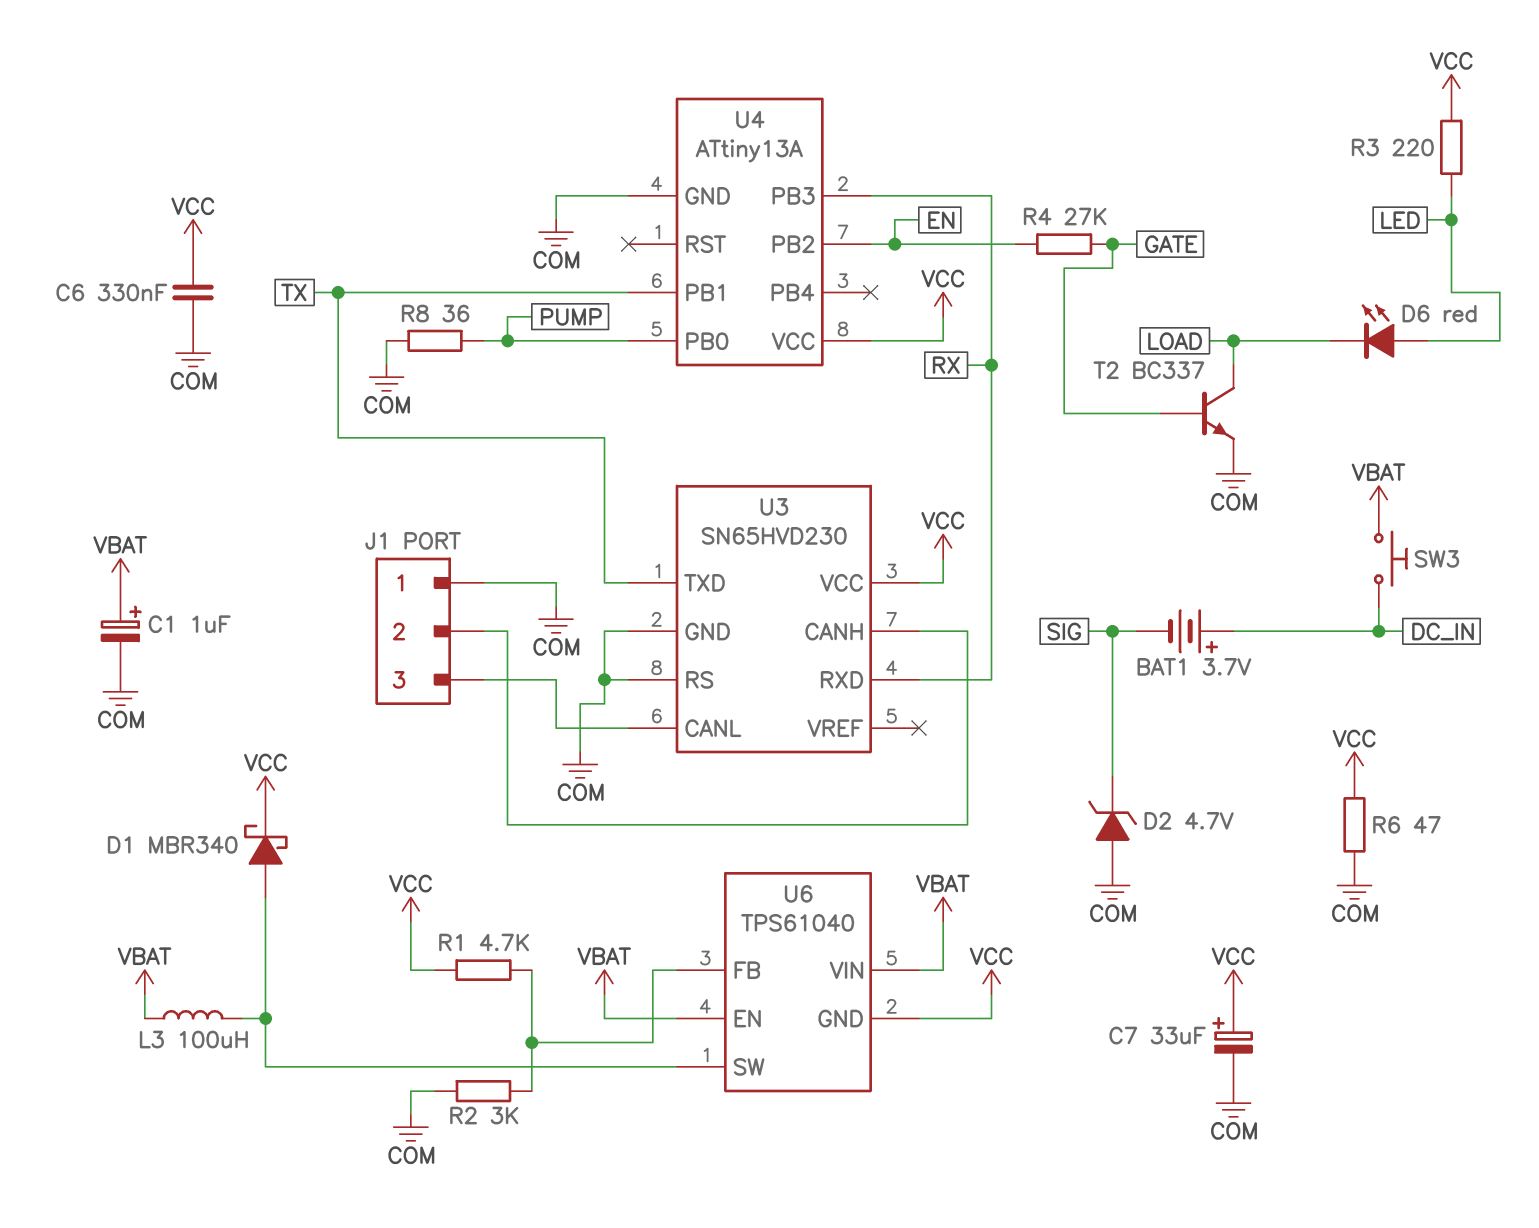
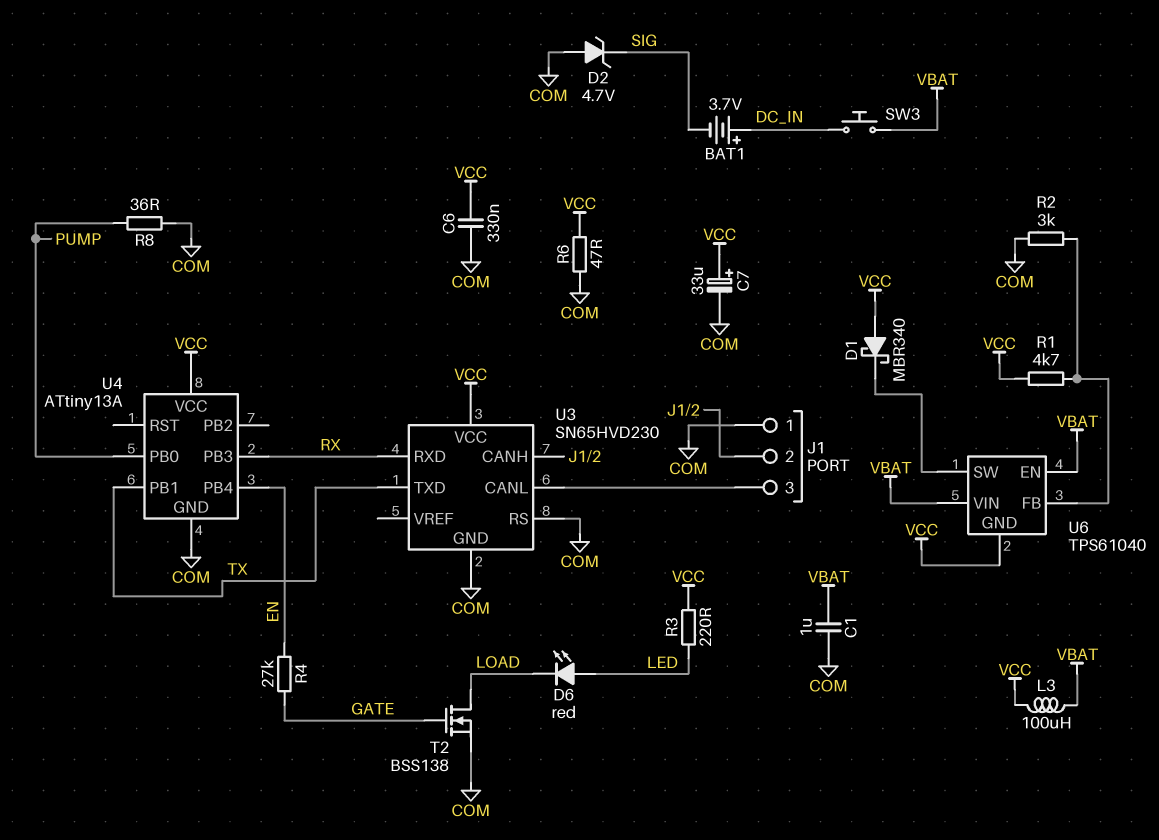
C1: 1uF (plus VBAT, minus COM) -> 1uF (COM, VBAT)
D1: schottky MBR340 (A U6/SW, K VCC) -> schottky MBR340 (A VCC, K U6/SW)
L3: 100uH (U6/SW, VBAT) -> 100uH (VBAT, VCC)
T2: NPN BC337 (B GATE, C LOAD, E COM) -> NMOS BSS138 (G GATE, D LOAD, S COM)
U4 pin PB2: EN -> none
U4 pin PB4: none -> EN

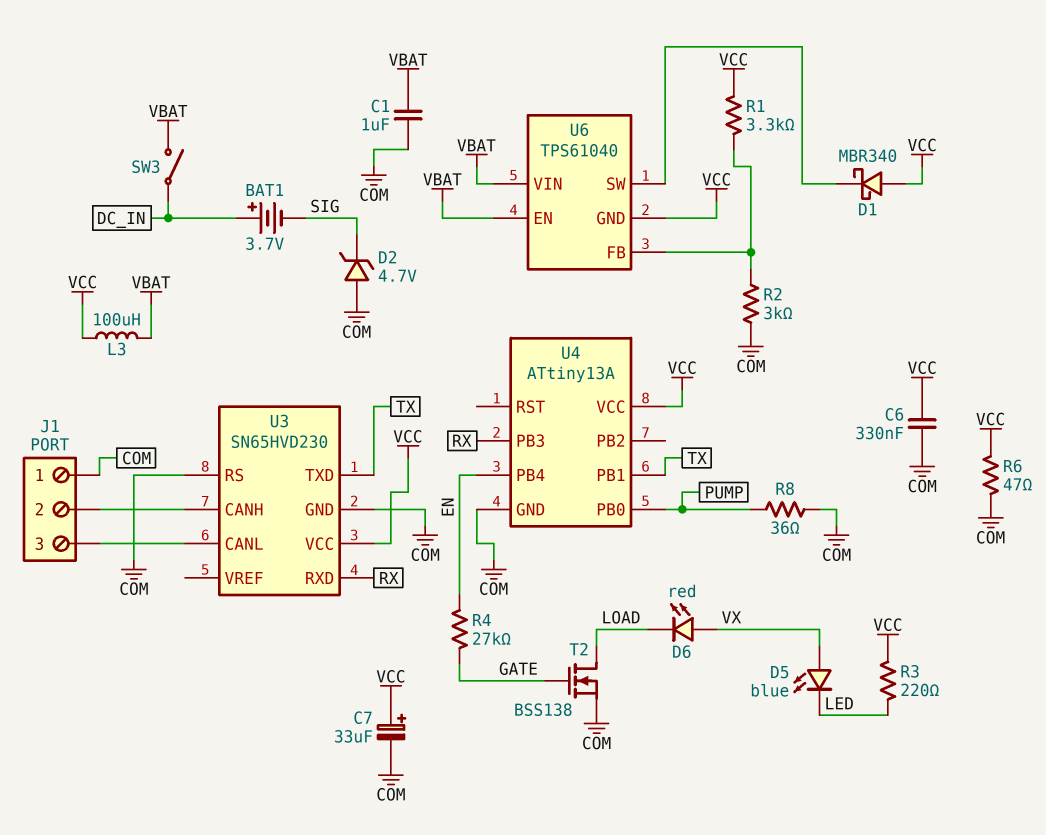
D5: none -> LED blue (A VX, K LED)
D6: LED red (A LED, K LOAD) -> LED red (A VX, K LOAD)
R1: 4.7k (U6/FB, VCC) -> 3.3k (U6/FB, VCC)
SW3: button (DC_IN, VBAT) -> switch (DC_IN, VBAT)

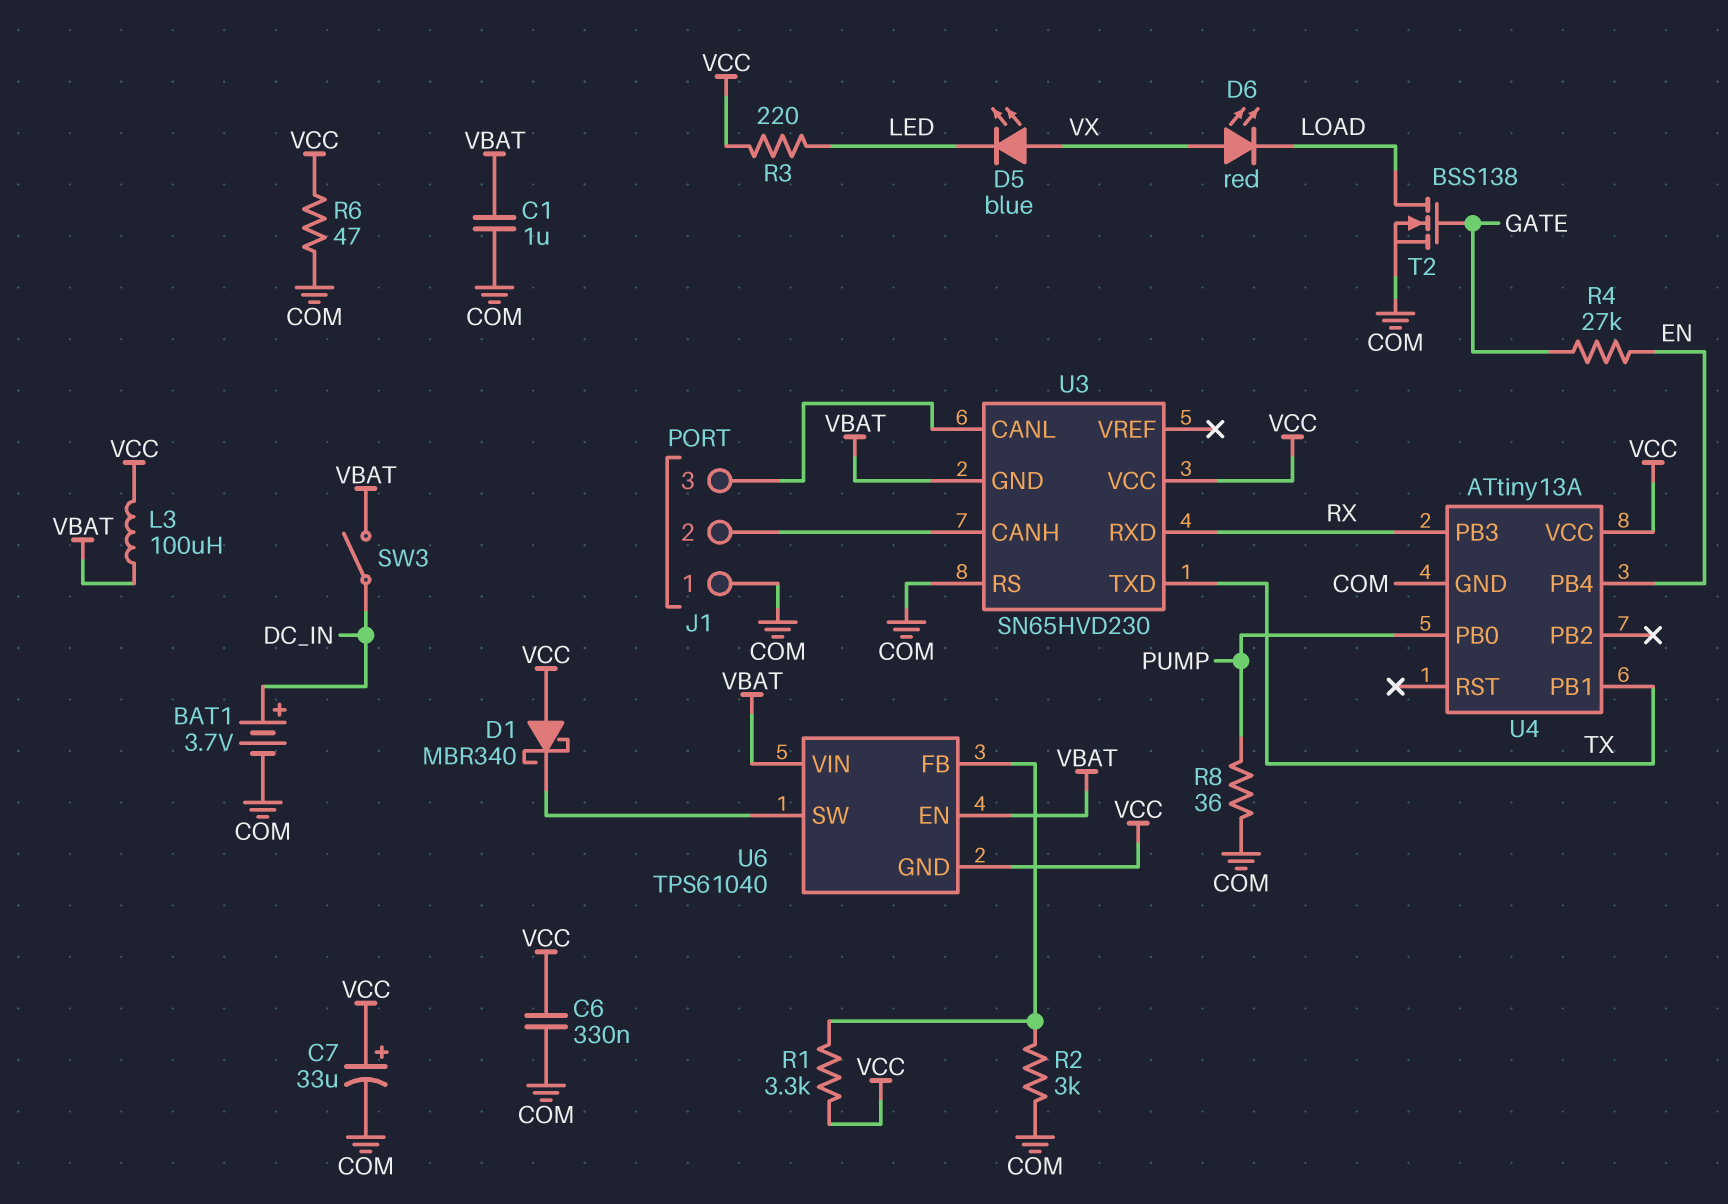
BAT1: 3.7V (plus DC_IN, minus SIG) -> 3.7V (plus DC_IN, minus COM)
D2: zener 4.7V (A COM, K SIG) -> none
U3 pin GND: COM -> VBAT

